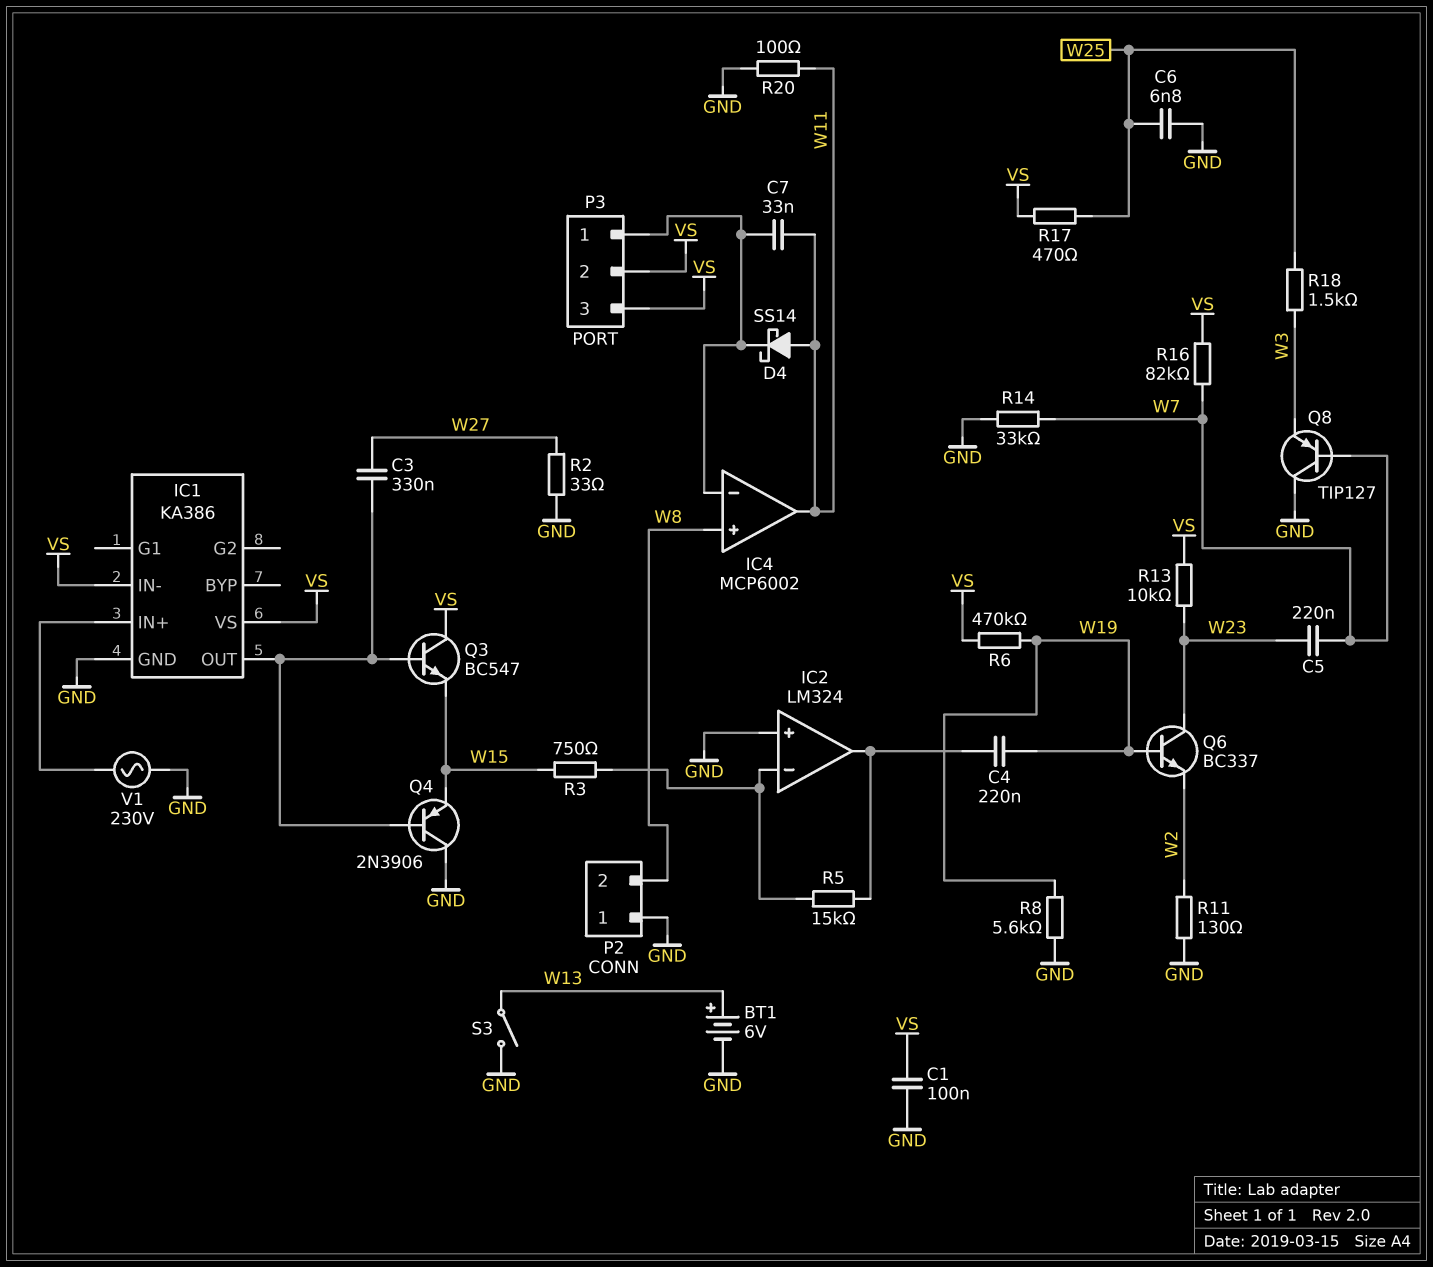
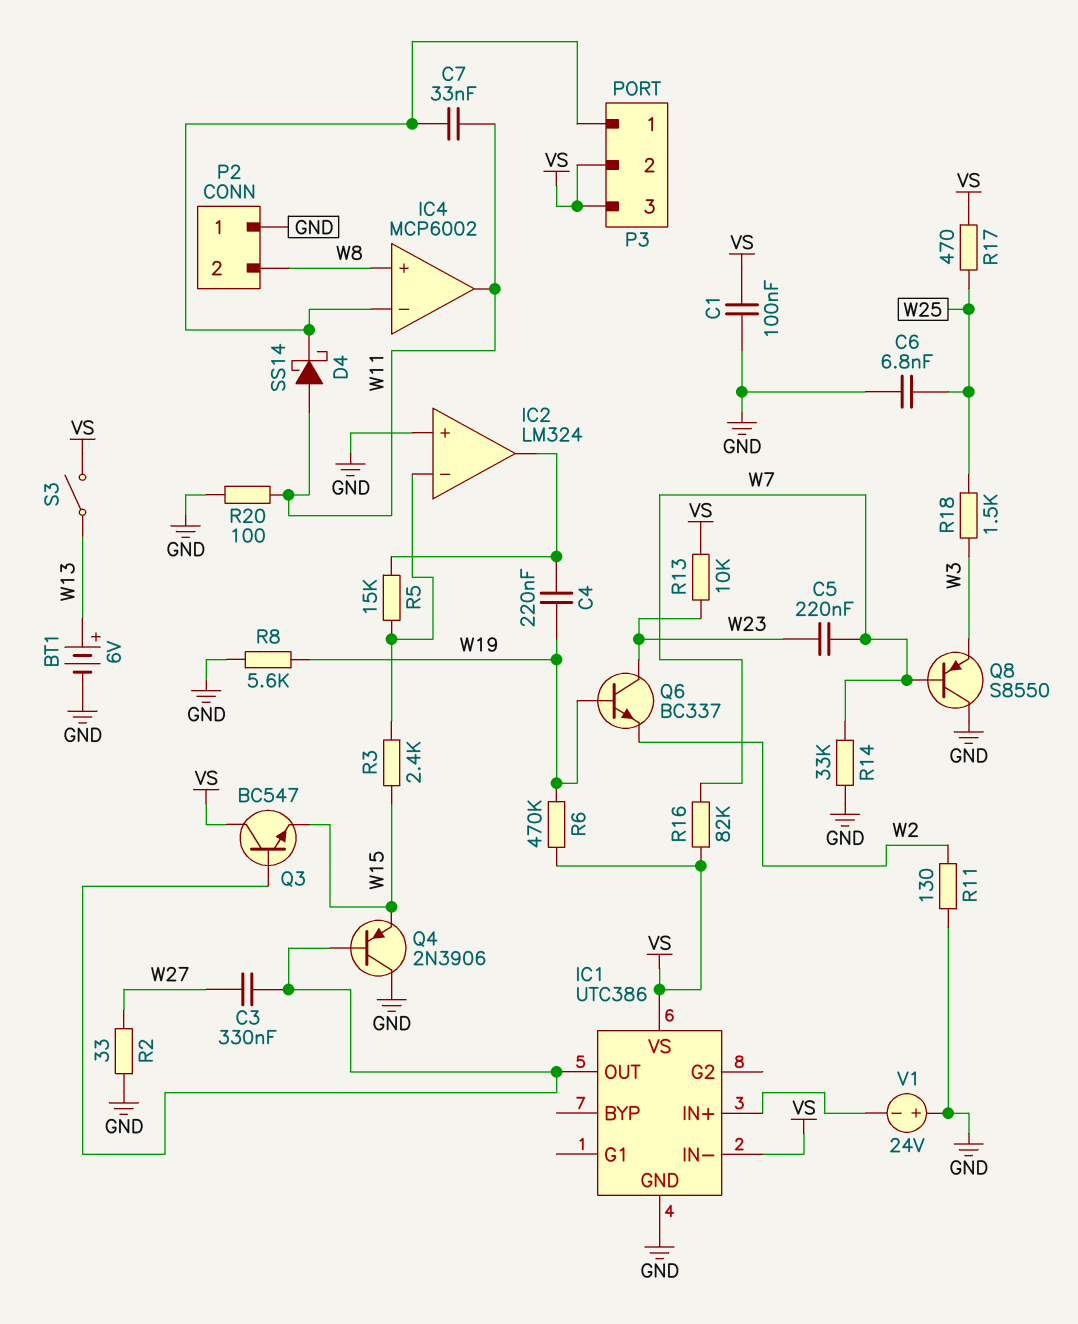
IC1: KA386 -> UTC386
Q8: PNP TIP127 (B W7, C GND, E W3) -> PNP S8550 (B W7, C GND, E W3)
R3: 750 (IC2/in-, W15) -> 2.4k (IC2/in-, W15)
S3: switch (GND, W13) -> switch (VS, W13)
V1: AC 230V (GND, IC1/IN+) -> 24V (plus GND, minus IC1/IN+)

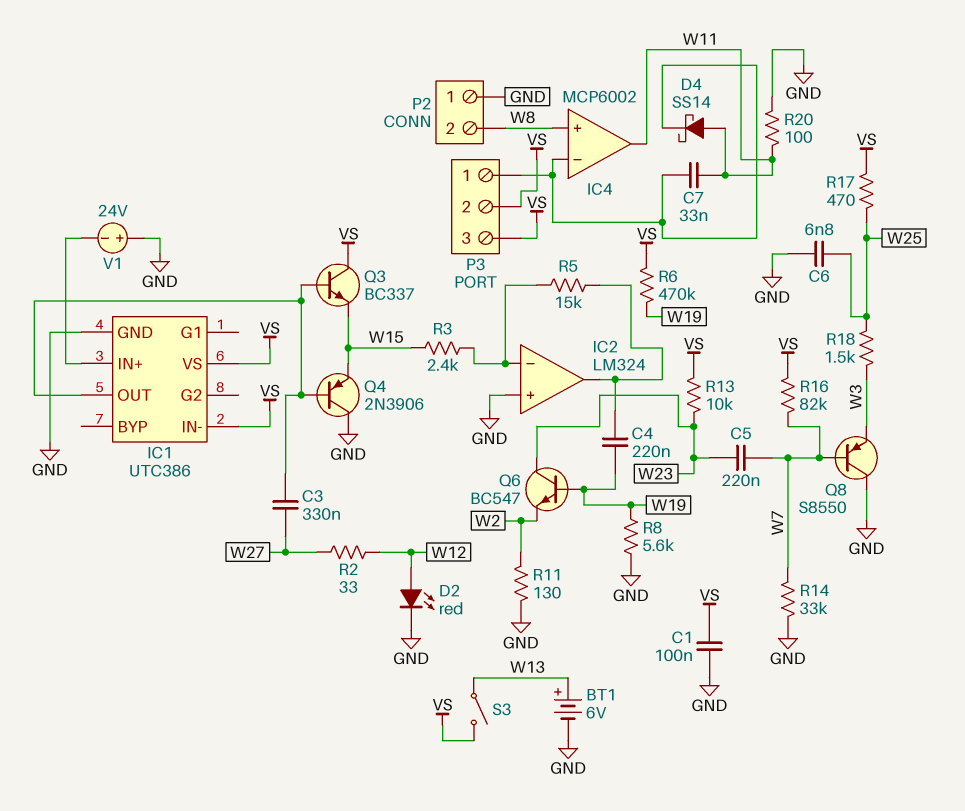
D2: none -> LED red (A W12, K GND)
Q3: NPN BC547 (B IC1/OUT, C VS, E W15) -> NPN BC337 (B IC1/OUT, C VS, E W15)
Q6: NPN BC337 (B W19, C W23, E W2) -> NPN BC547 (B W19, C W23, E W2)
R2: 33 (GND, W27) -> 33 (W12, W27)

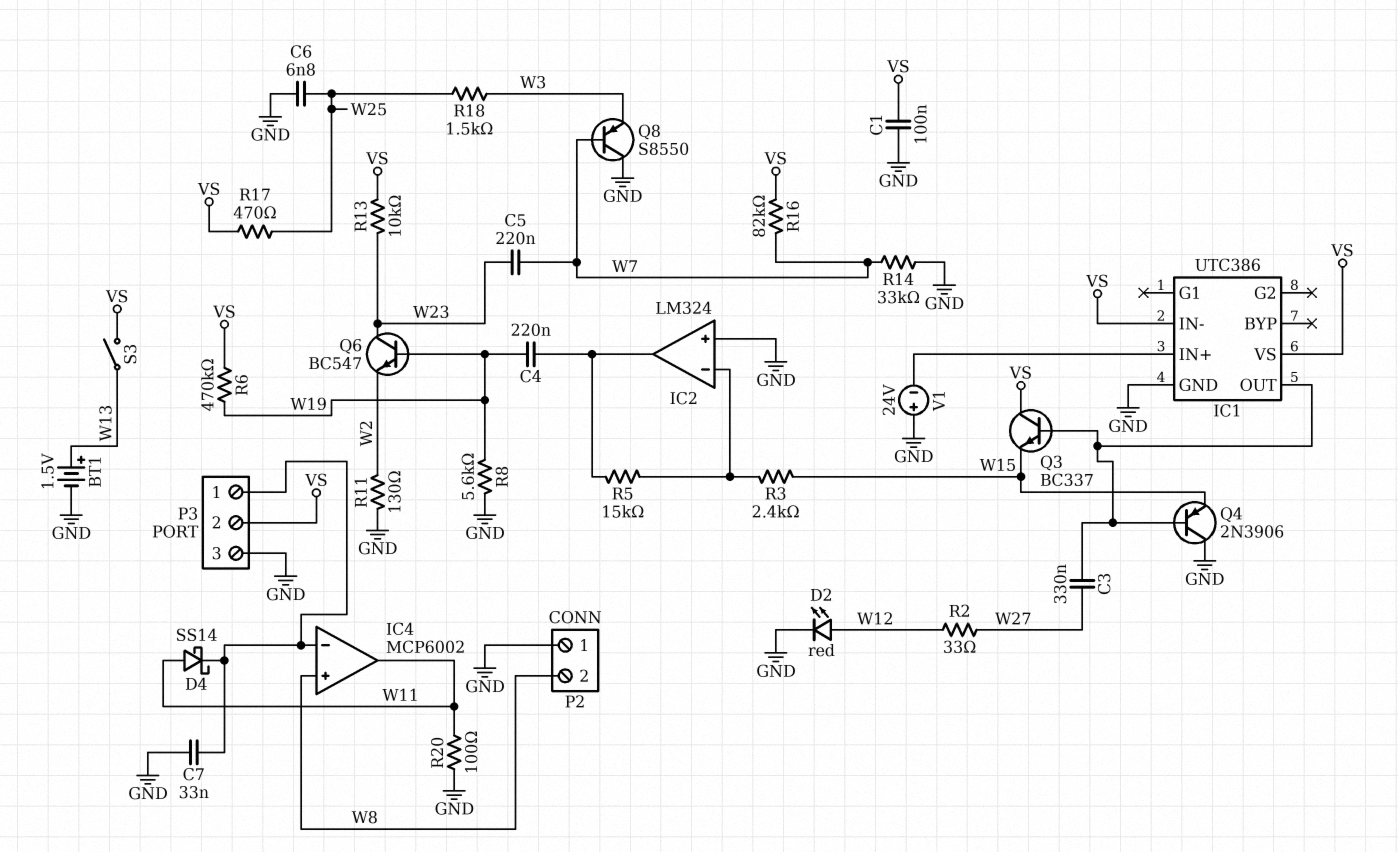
BT1: 6V (plus W13, minus GND) -> 1.5V (plus W13, minus GND)
C7: 33nF (IC4/in-, W11) -> 33nF (GND, IC4/in-)
P3 pin 3: VS -> GND

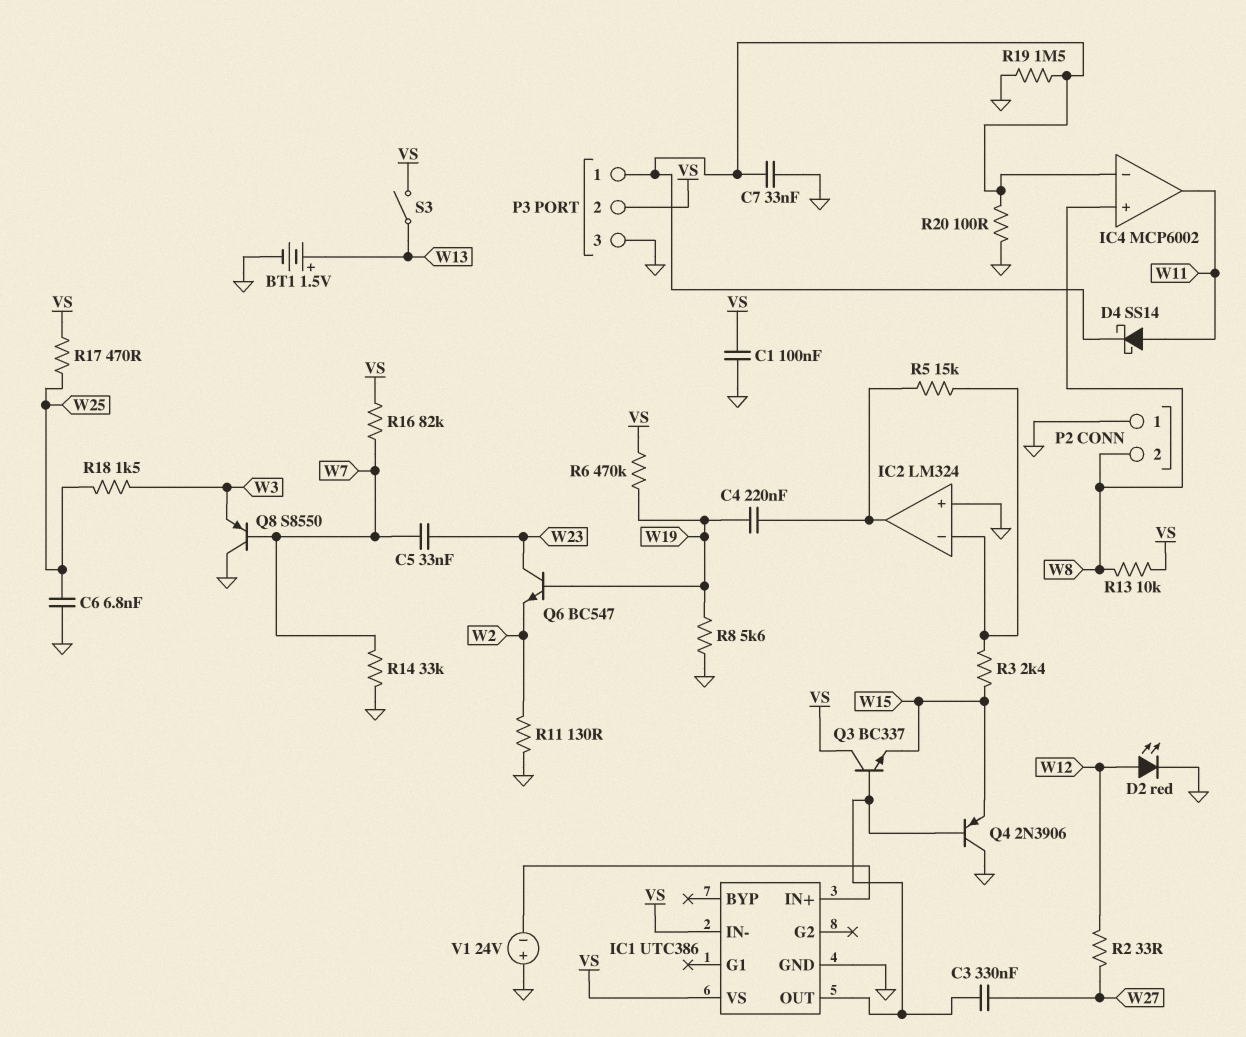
C5: 220nF (W7, W23) -> 33nF (W7, W23)
R13: 10k (VS, W23) -> 10k (VS, W8)
R19: none -> 1.5M (GND, IC4/in-)
R20: 100 (GND, W11) -> 100 (GND, IC4/in-)

